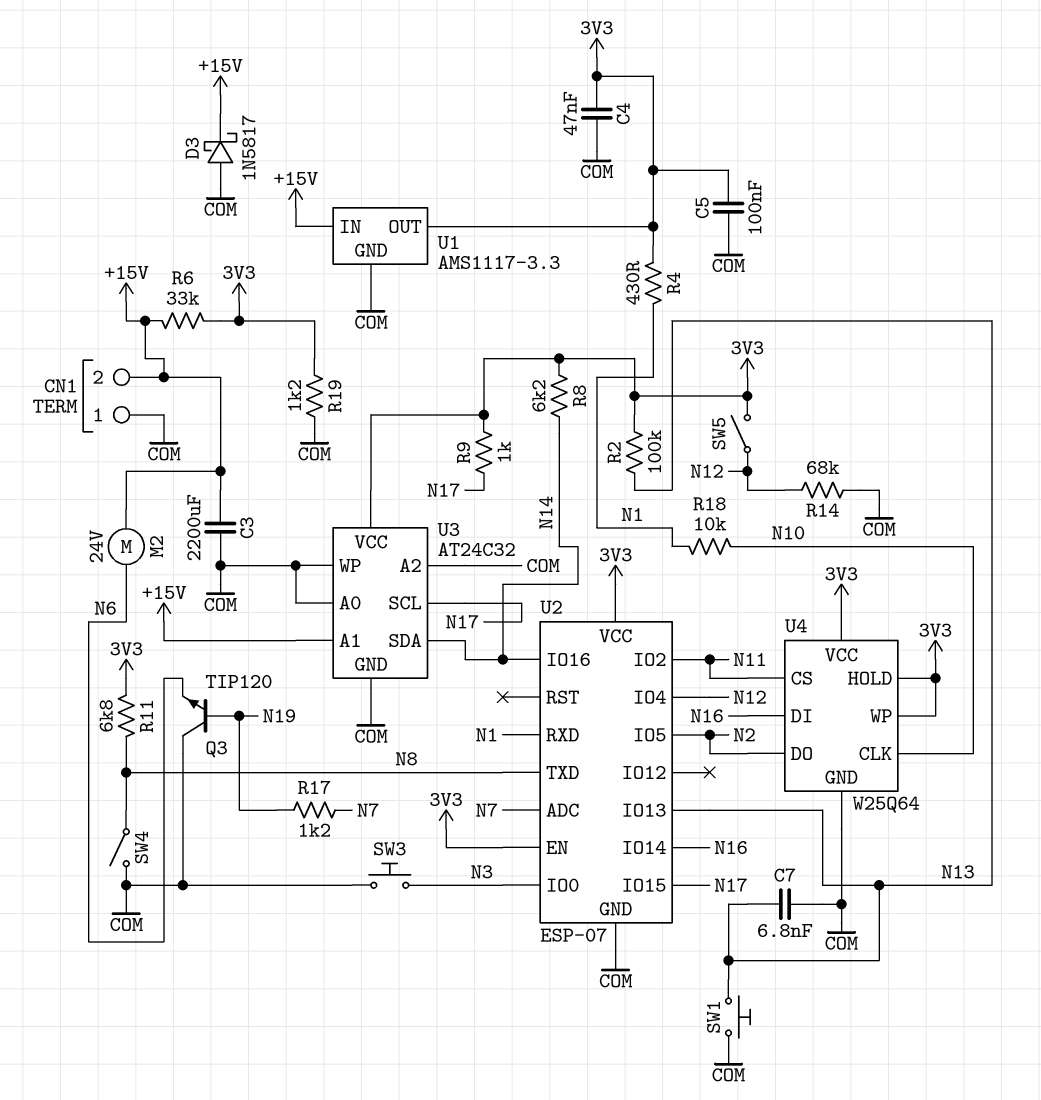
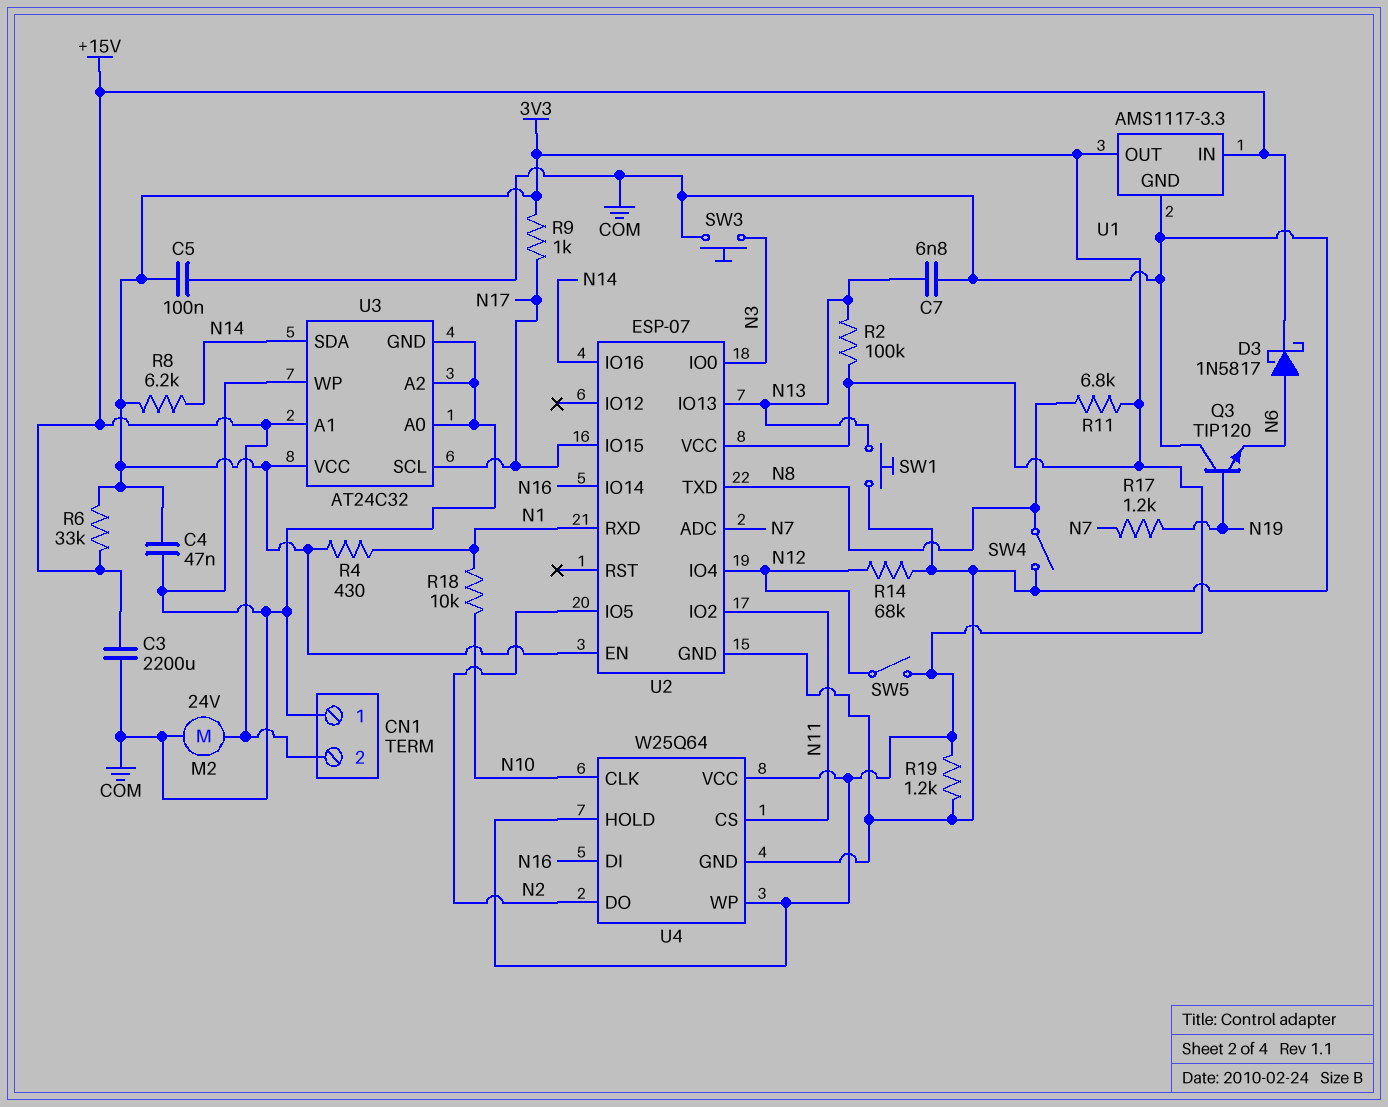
D3: schottky 1N5817 (A COM, K +15V) -> schottky 1N5817 (A N6, K +15V)
M2: motor 24V (+15V, N6) -> motor 24V (+15V, COM)

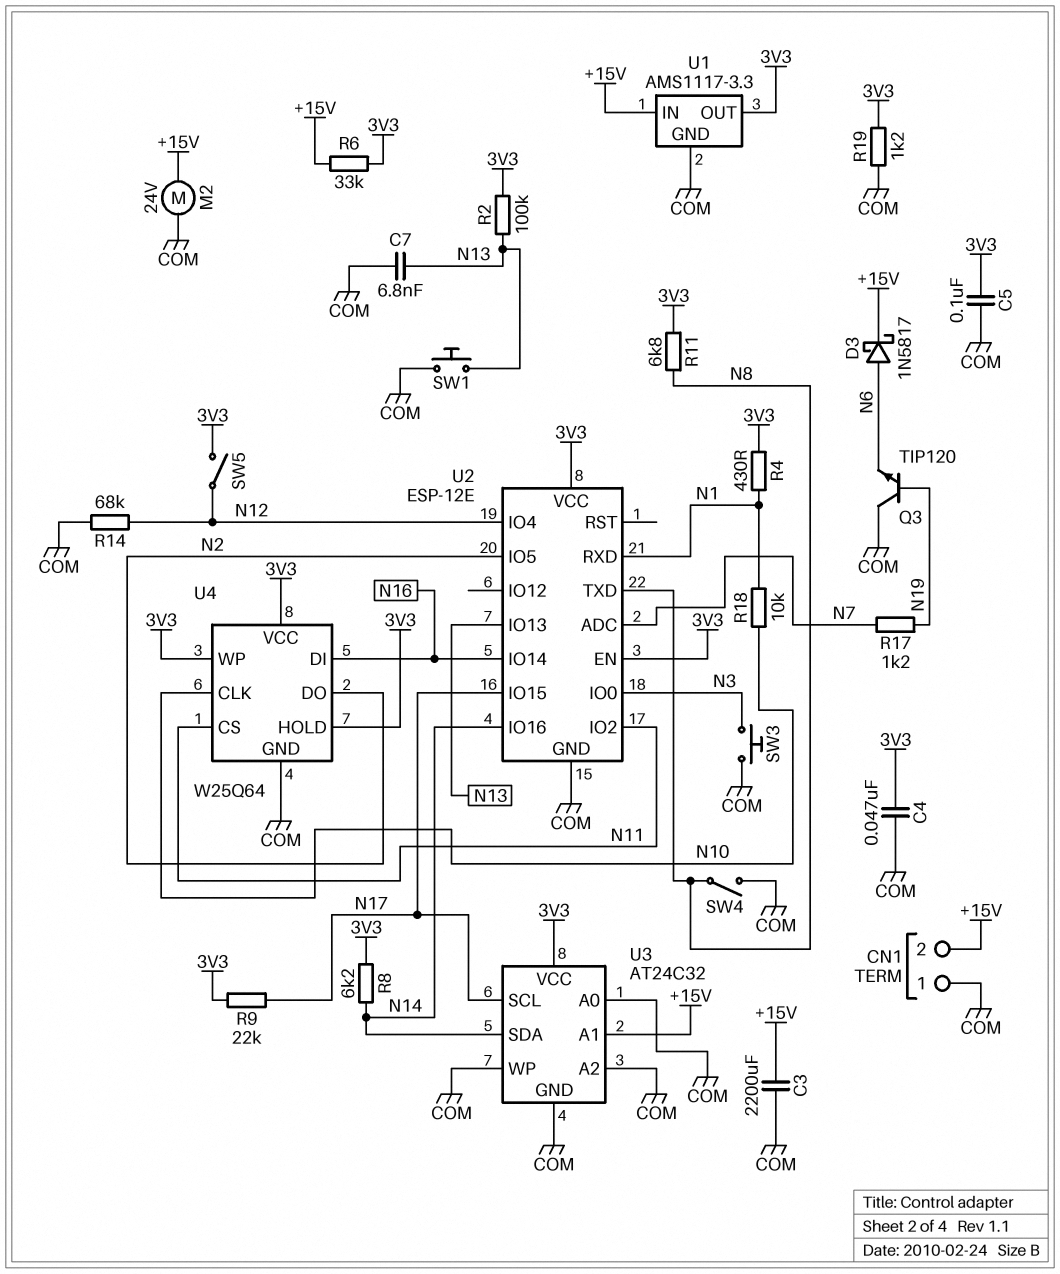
R9: 1k (3V3, N17) -> 22k (3V3, N17)
U2: ESP-07 -> ESP-12E

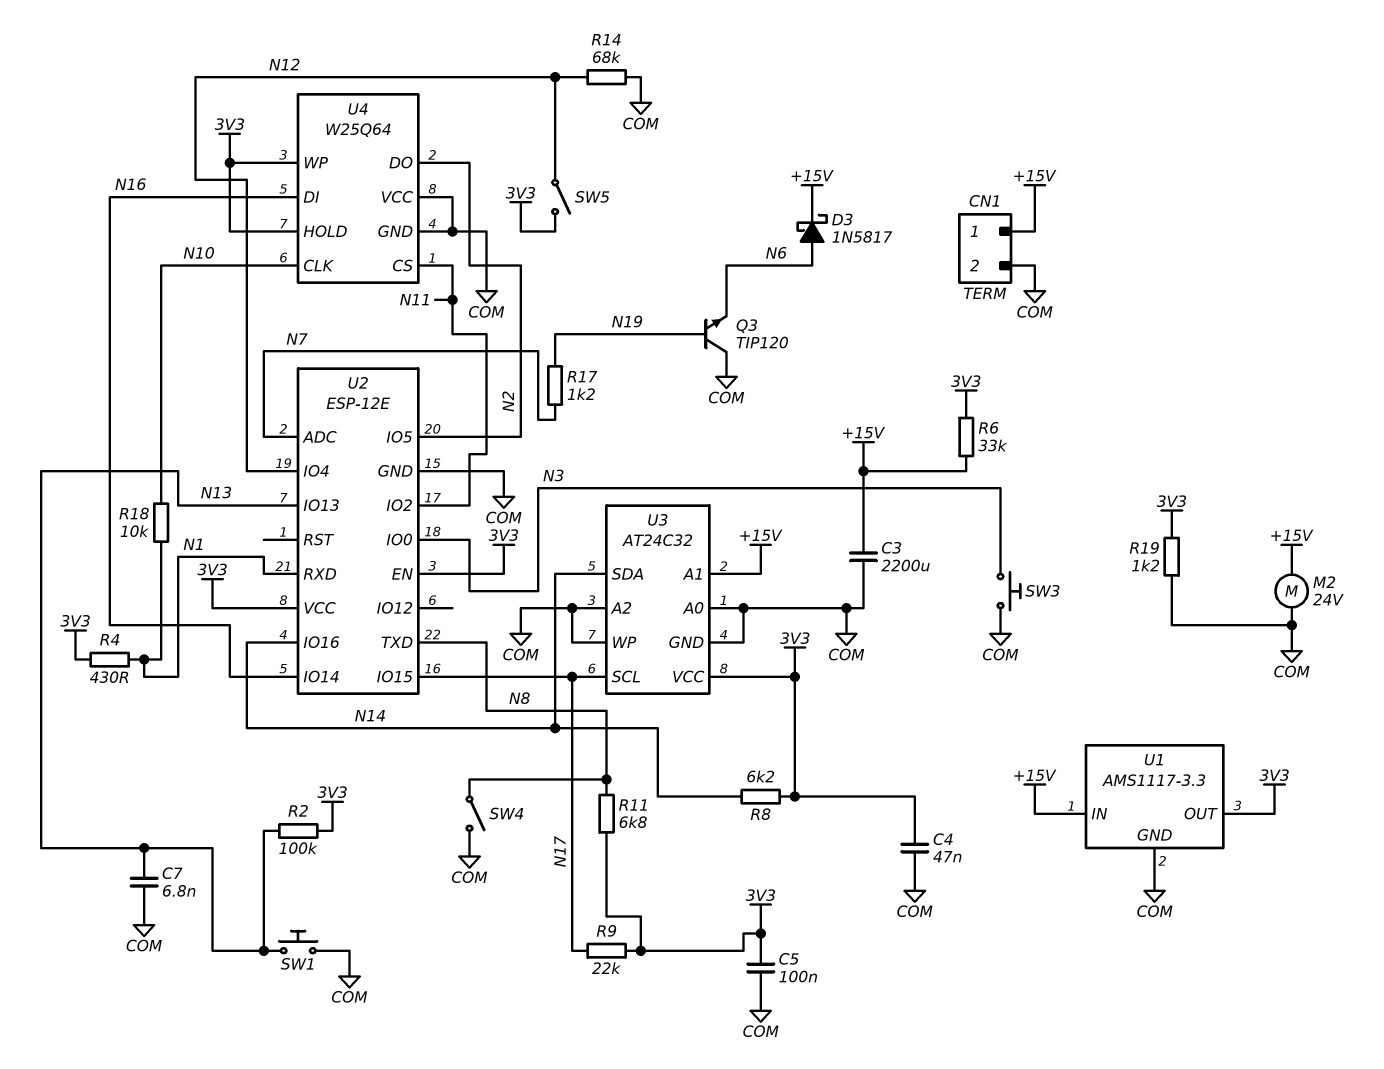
CN1 pin 1: COM -> +15V
CN1 pin 2: +15V -> COM
U4 pin VCC: 3V3 -> COM

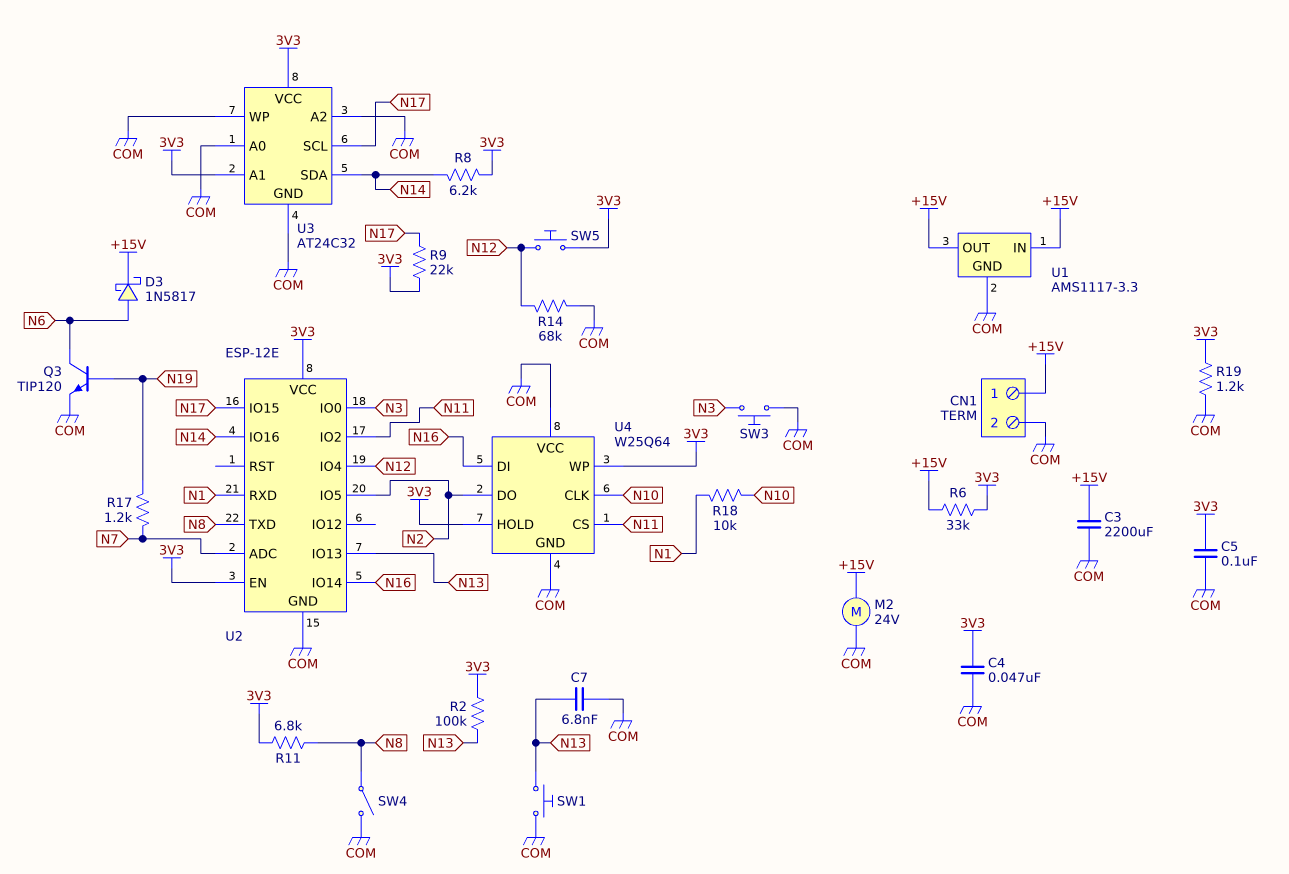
Q3: NPN TIP120 (B N19, C COM, E N6) -> NPN TIP120 (B N19, C N6, E COM)
R4: 430 (3V3, N1) -> none
SW5: switch (3V3, N12) -> button (3V3, N12)
U1 pin OUT: 3V3 -> +15V
U3 pin A1: +15V -> 3V3

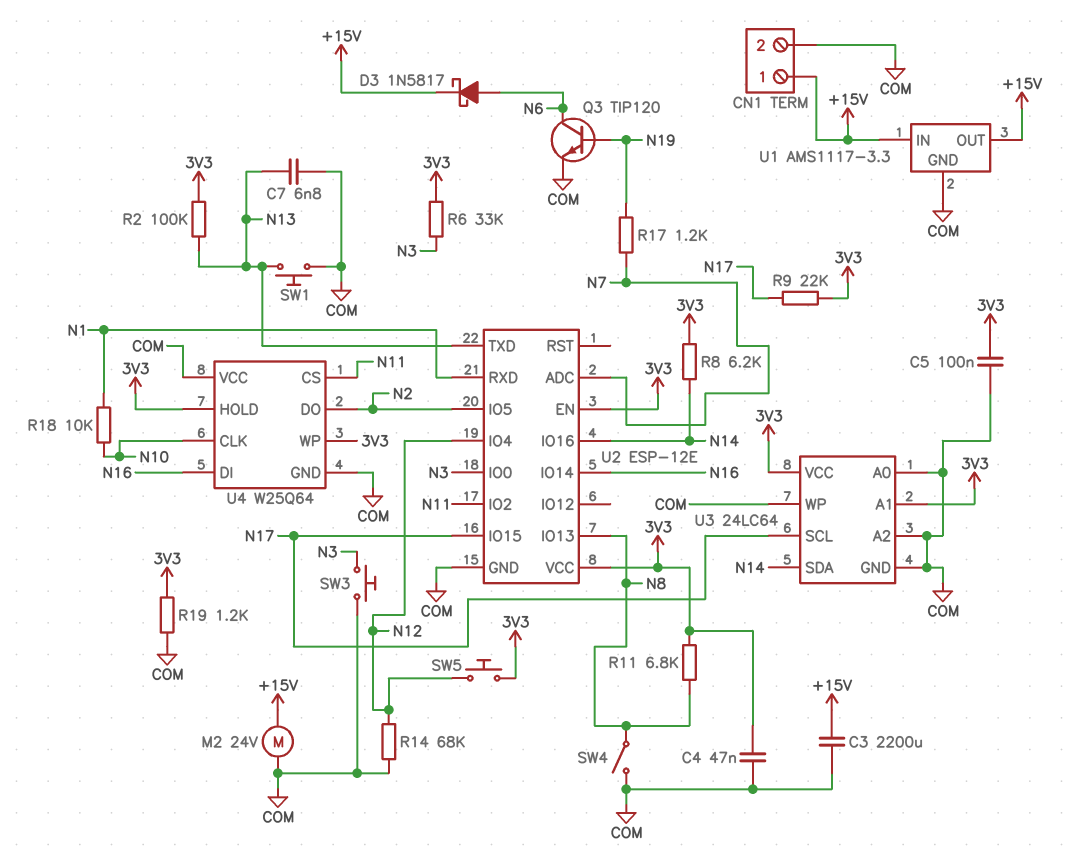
R6: 33k (+15V, 3V3) -> 33k (3V3, N3)
U2 pin IO13: N13 -> N8
U2 pin TXD: N8 -> N13
U3: AT24C32 -> 24LC64

